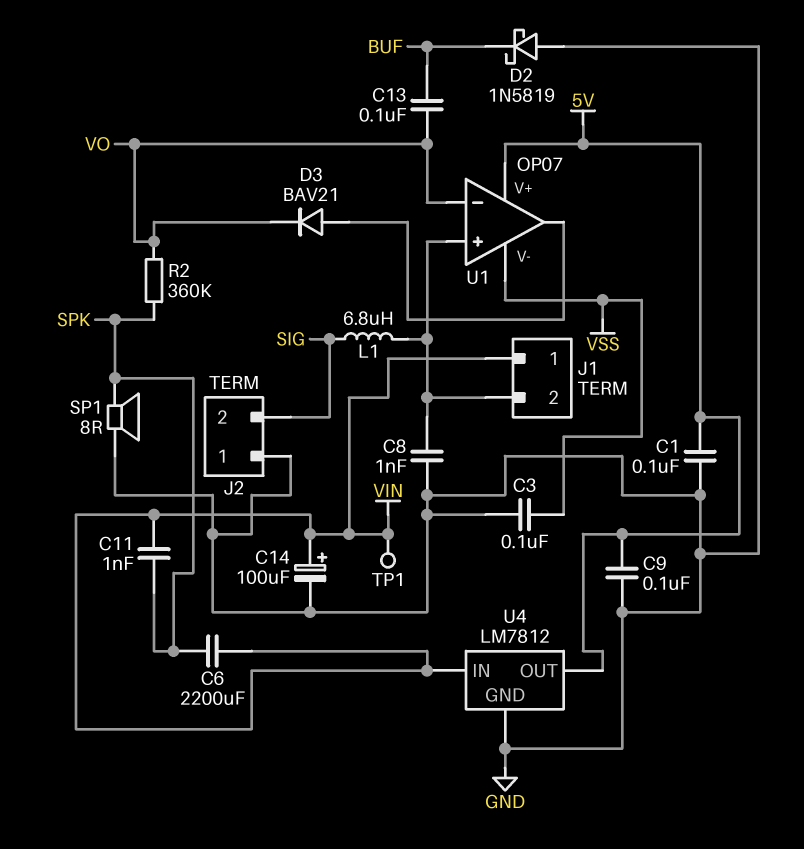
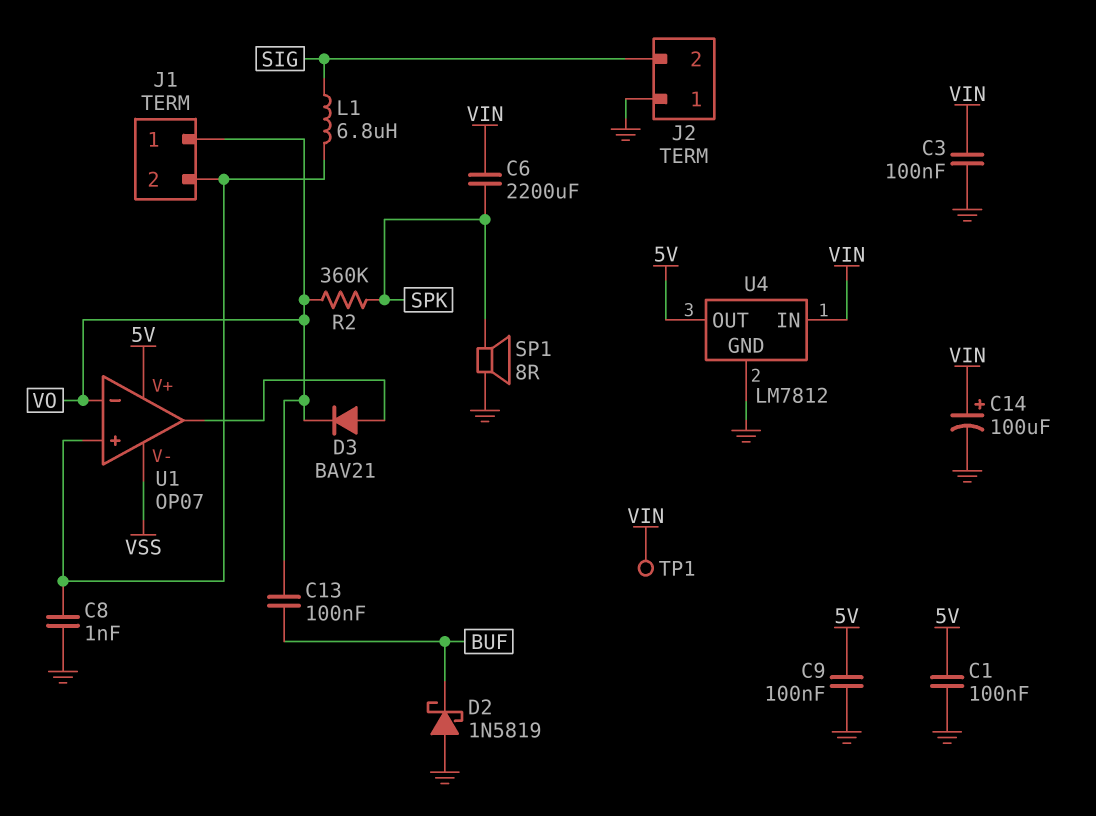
C3: 100nF (GND, VSS) -> 100nF (GND, VIN)
C11: 1nF (SPK, VIN) -> none
J1 pin 1: VIN -> VO

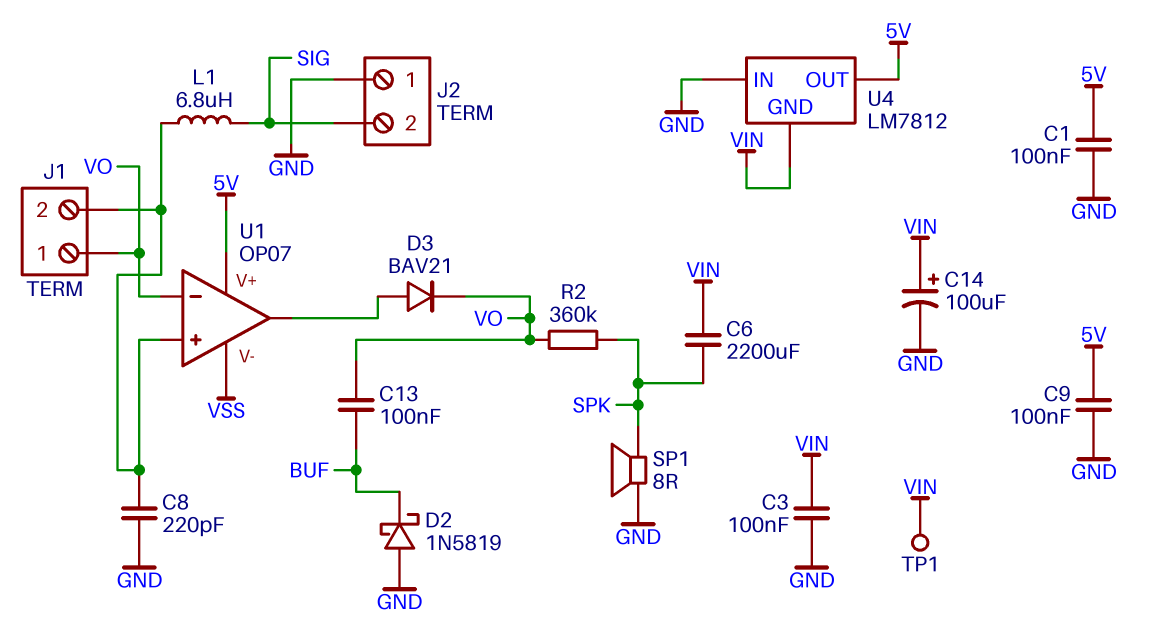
C8: 1nF (GND, J1/2) -> 220pF (GND, J1/2)
U4 pin GND: GND -> VIN
U4 pin IN: VIN -> GND

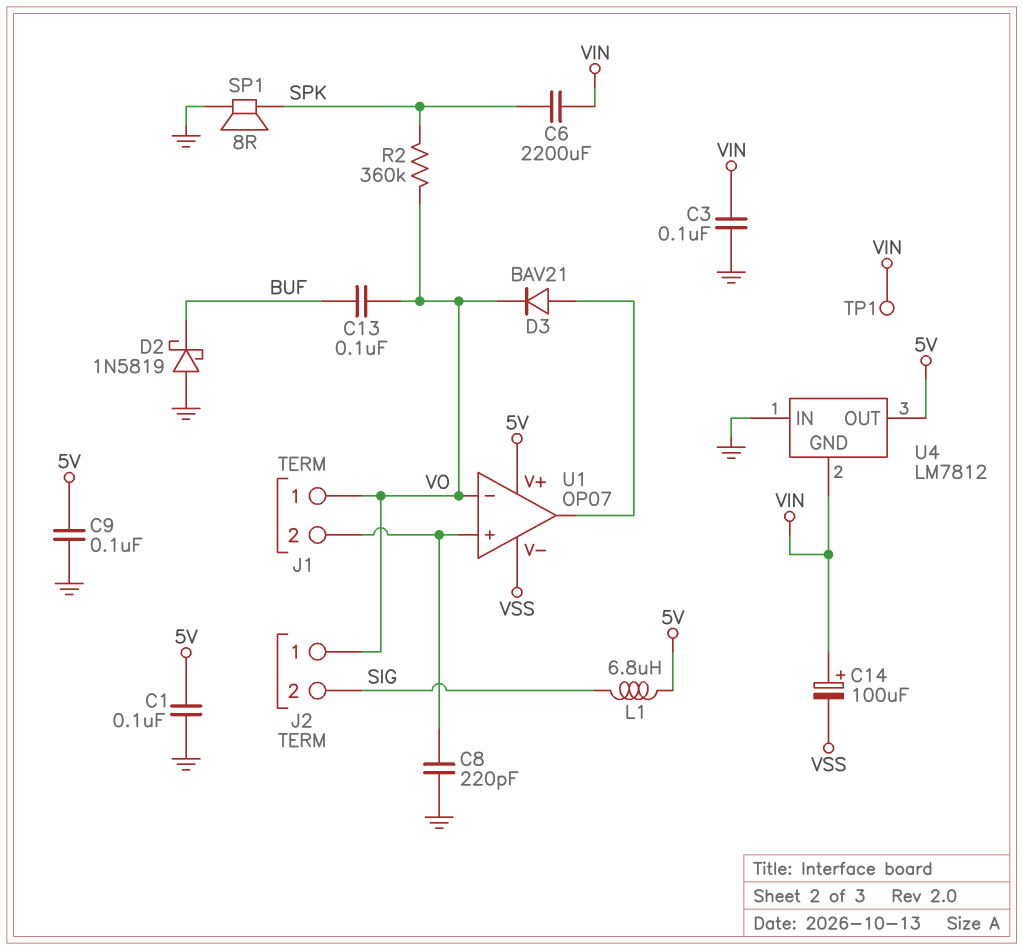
C14: 100uF (plus VIN, minus GND) -> 100uF (plus VIN, minus VSS)
J2 pin 1: GND -> VO
L1: 6.8uH (J1/2, SIG) -> 6.8uH (5V, SIG)

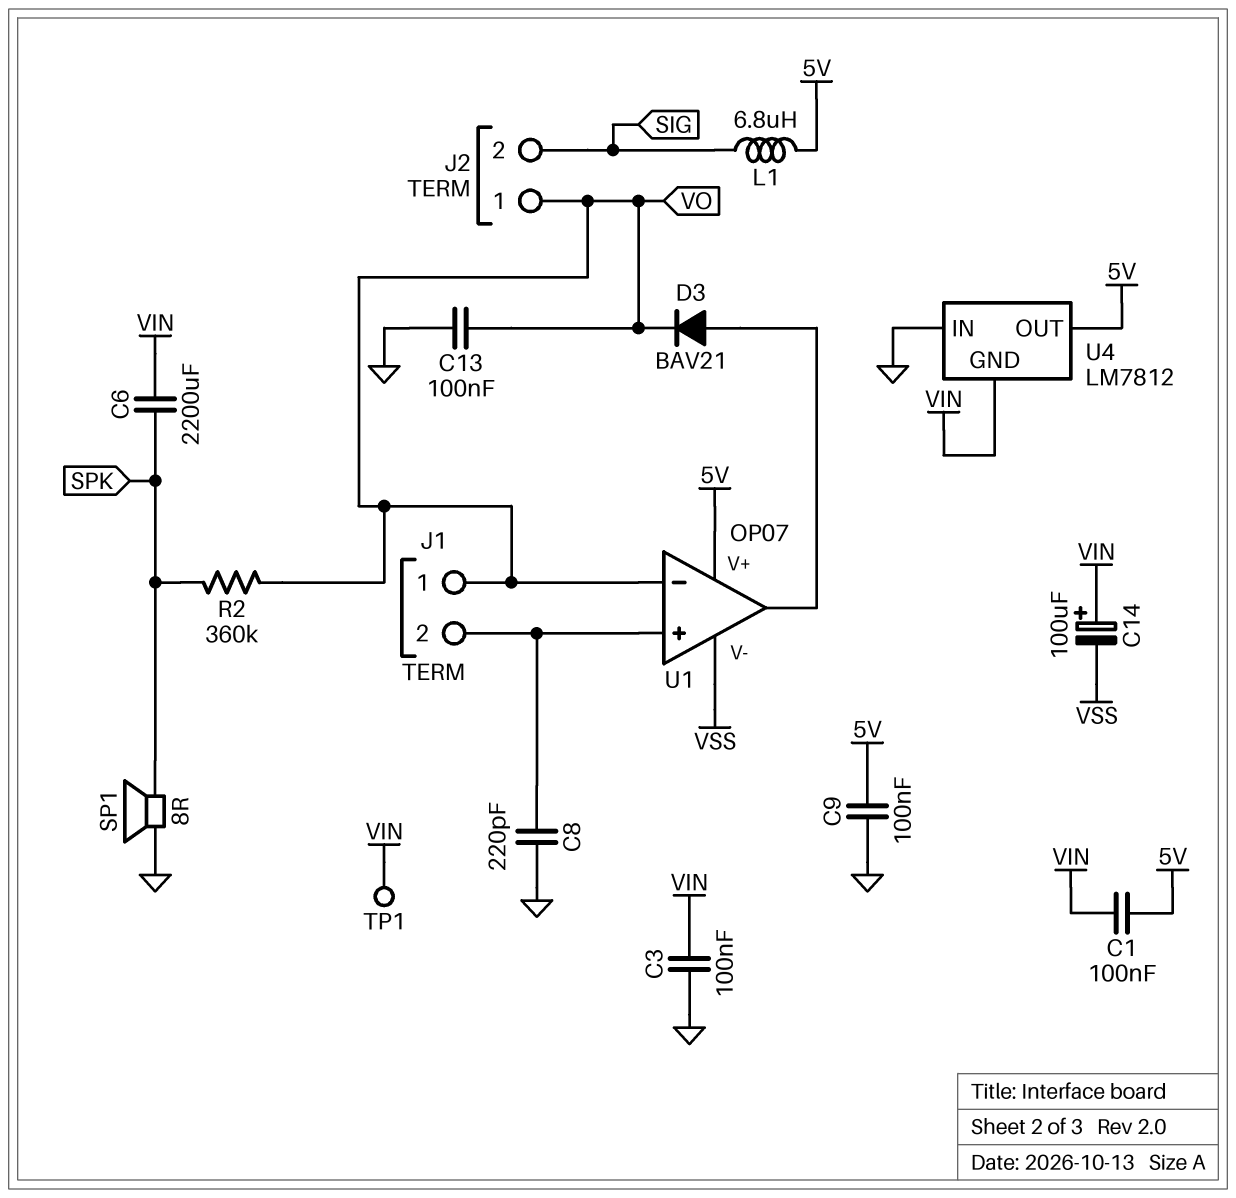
C1: 100nF (5V, GND) -> 100nF (5V, VIN)
C13: 100nF (BUF, VO) -> 100nF (GND, VO)
D2: schottky 1N5819 (A GND, K BUF) -> none

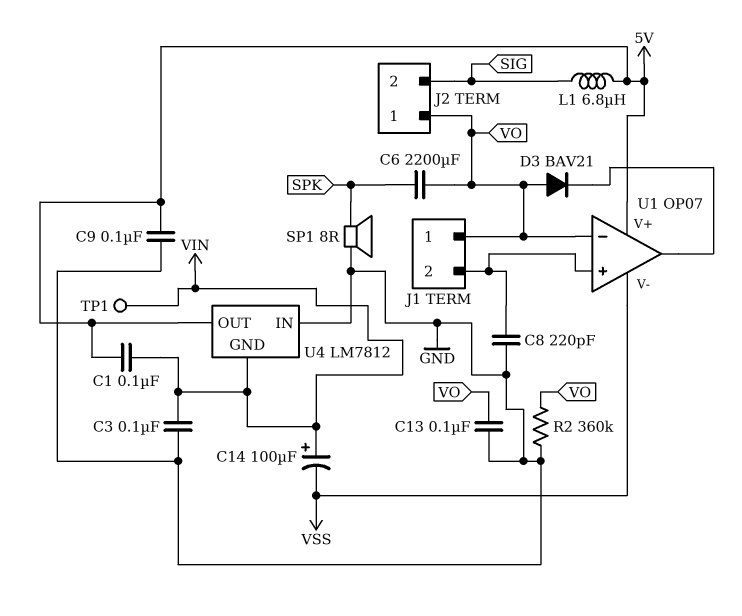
C6: 2200uF (SPK, VIN) -> 2200uF (SPK, VO)
D3: diode BAV21 (A U1/out, K VO) -> diode BAV21 (A VO, K U1/out)
R2: 360k (SPK, VO) -> 360k (GND, VO)

